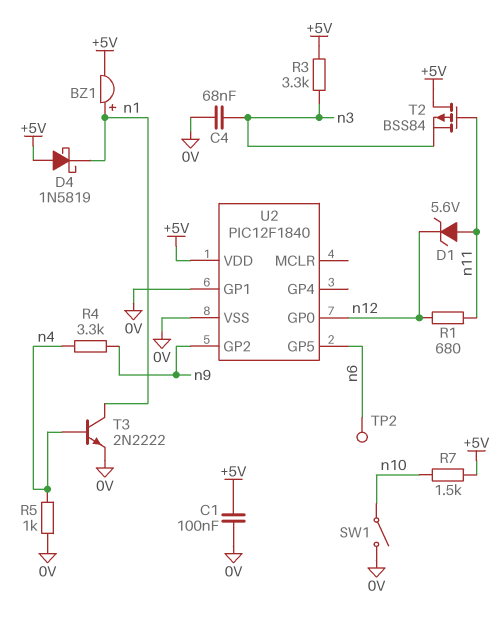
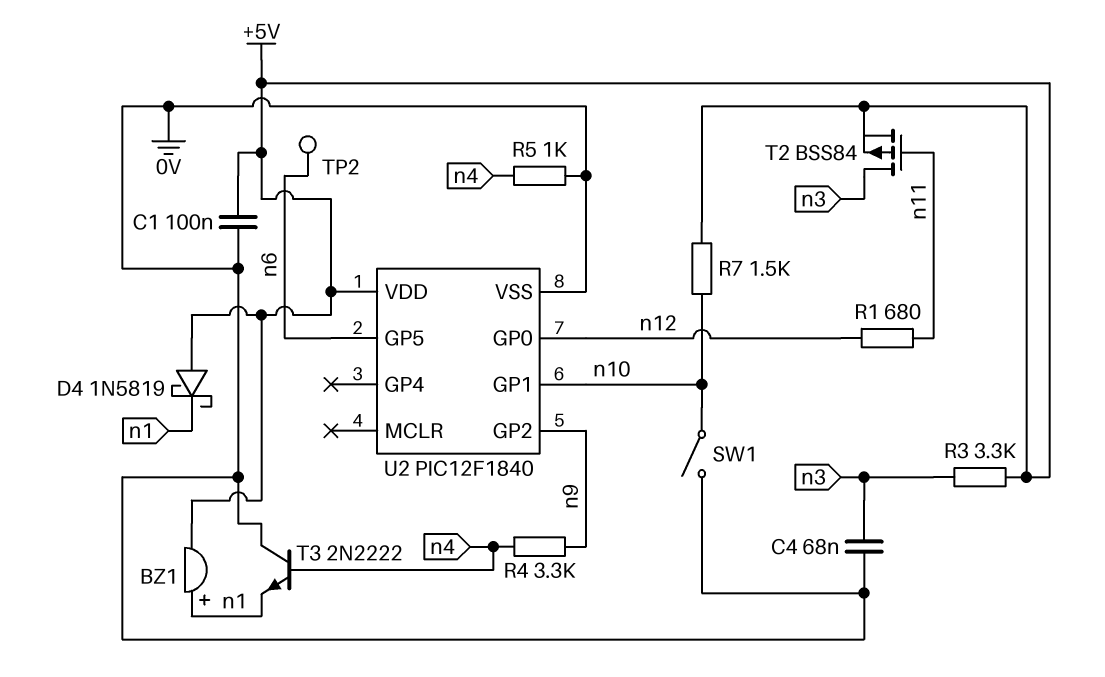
D1: zener 5.6V (A n11, K n12) -> none
T2: PMOS BSS84 (G n11, D +5V, S n3) -> PMOS BSS84 (G n11, D n3, S +5V)
T3: NPN 2N2222 (B n4, C n1, E 0V) -> NPN 2N2222 (B n4, C 0V, E n1)
U2 pin GP1: 0V -> n10

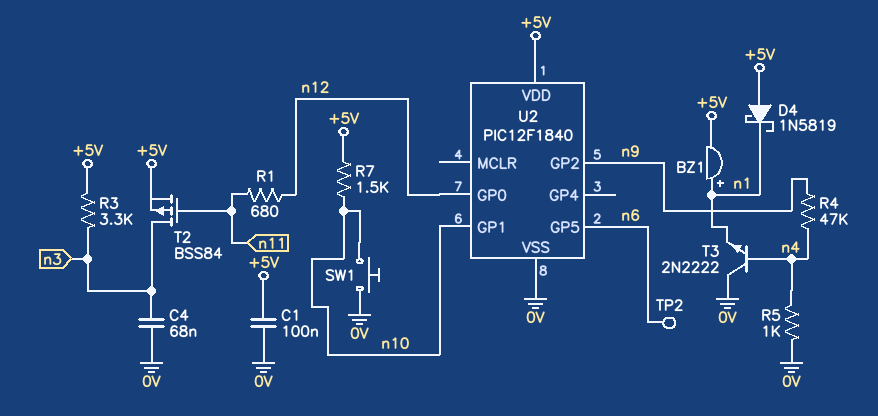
R4: 3.3k (n4, n9) -> 47k (n4, n9)
SW1: switch (0V, n10) -> button (0V, n10)

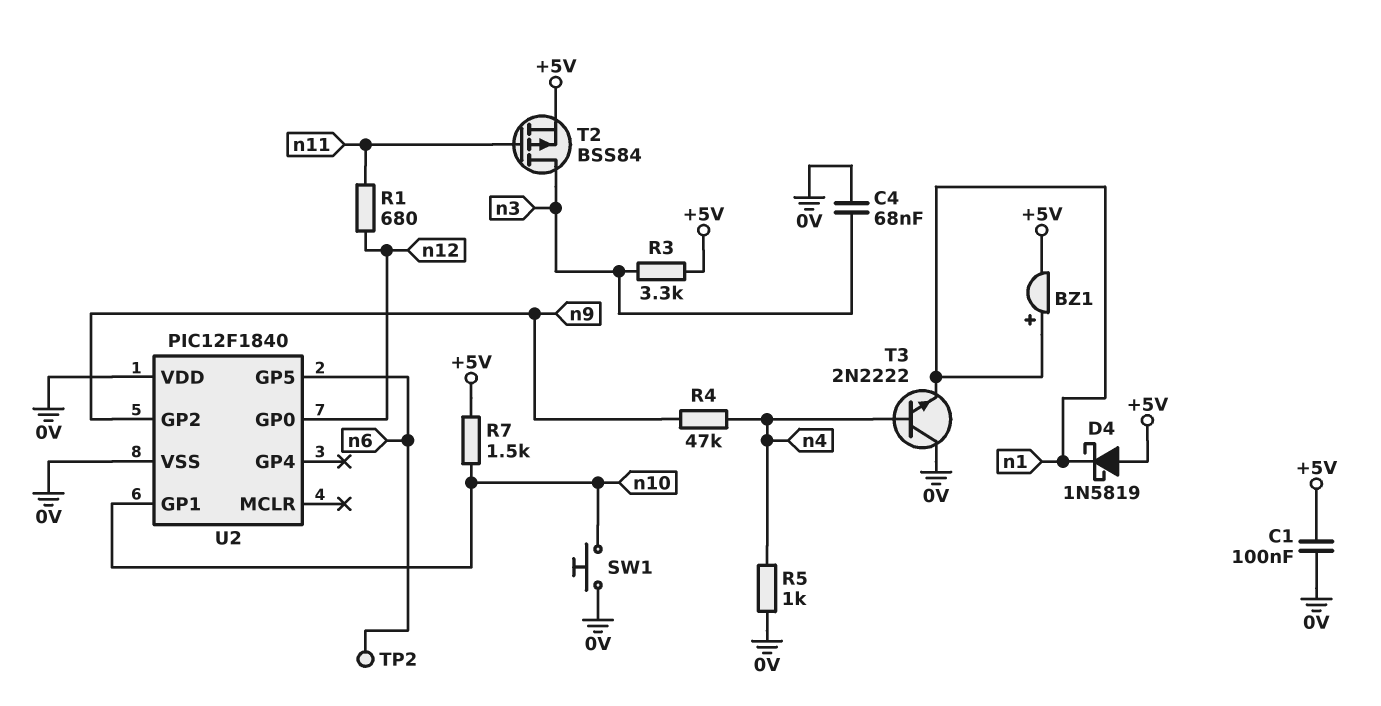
U2 pin VDD: +5V -> 0V

